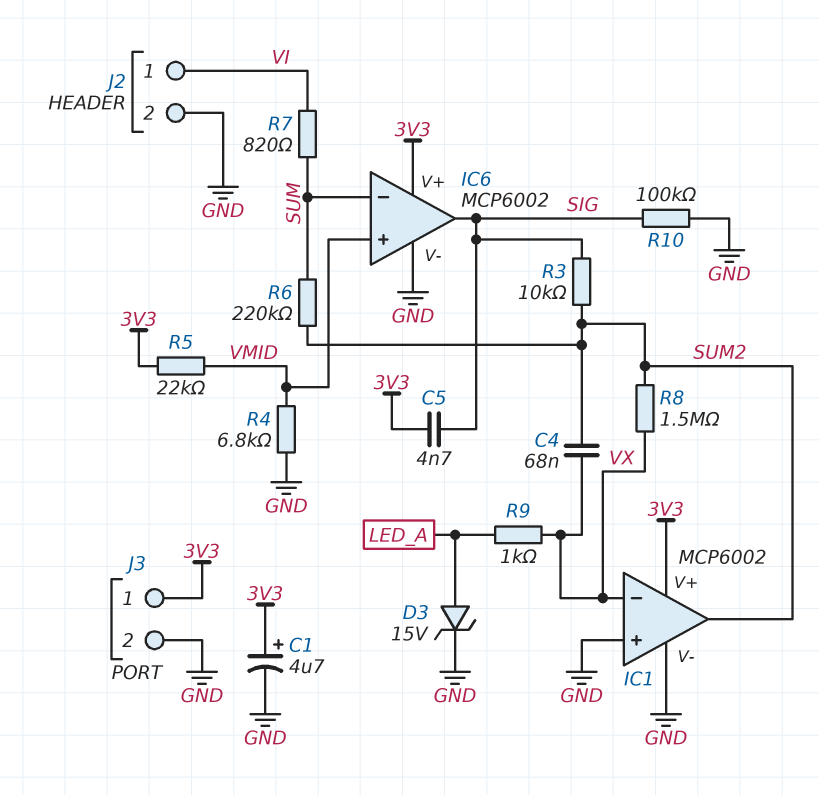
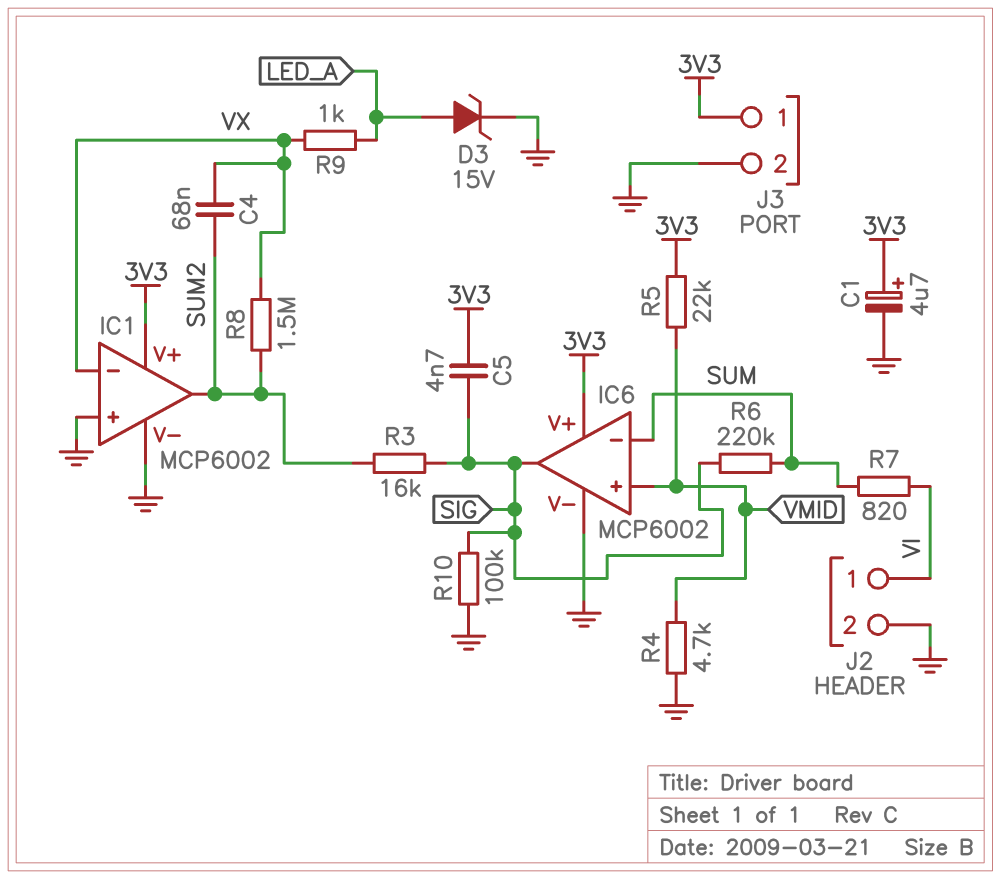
R3: 10k (SIG, SUM2) -> 16k (SIG, SUM2)
R4: 6.8k (GND, VMID) -> 4.7k (GND, VMID)
R6: 220k (SUM, SUM2) -> 220k (SIG, SUM)

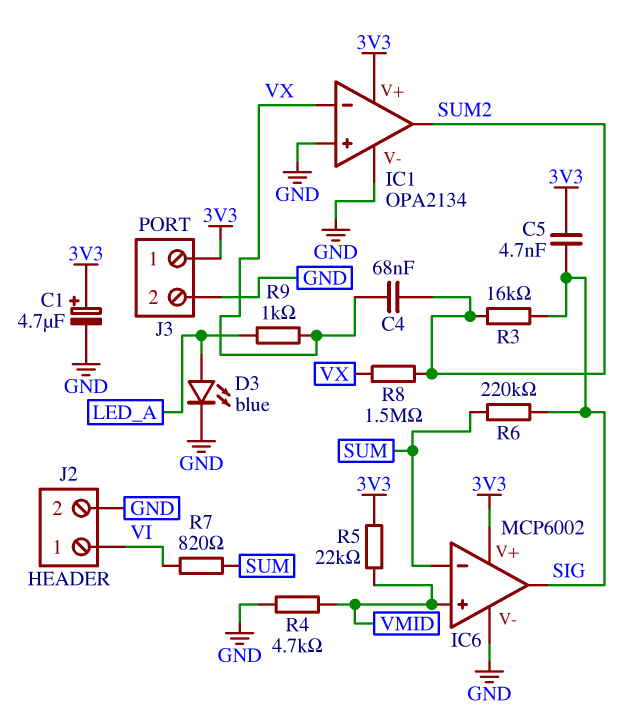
D3: zener 15V (A LED_A, K GND) -> LED blue (A LED_A, K GND)
IC1: MCP6002 -> OPA2134
R10: 100k (GND, SIG) -> none

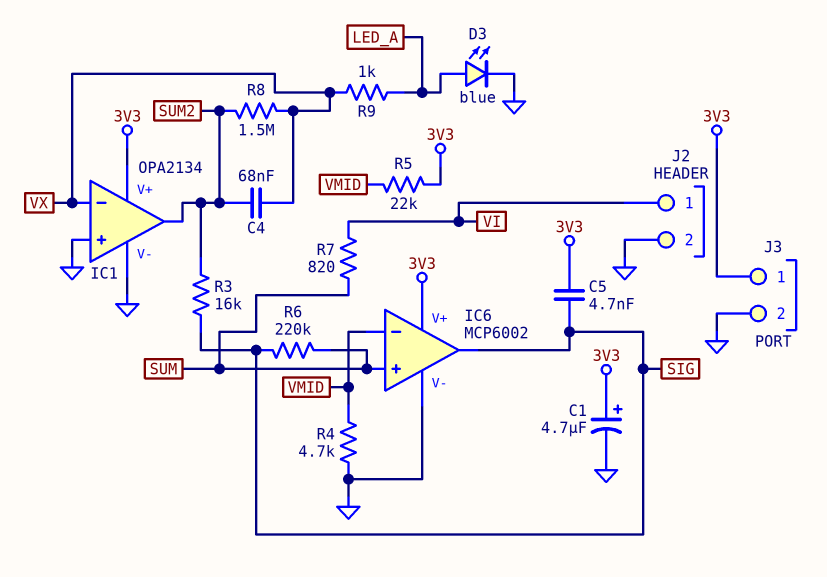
IC6 pin in+: VMID -> SUM
IC6 pin in-: SUM -> VMID

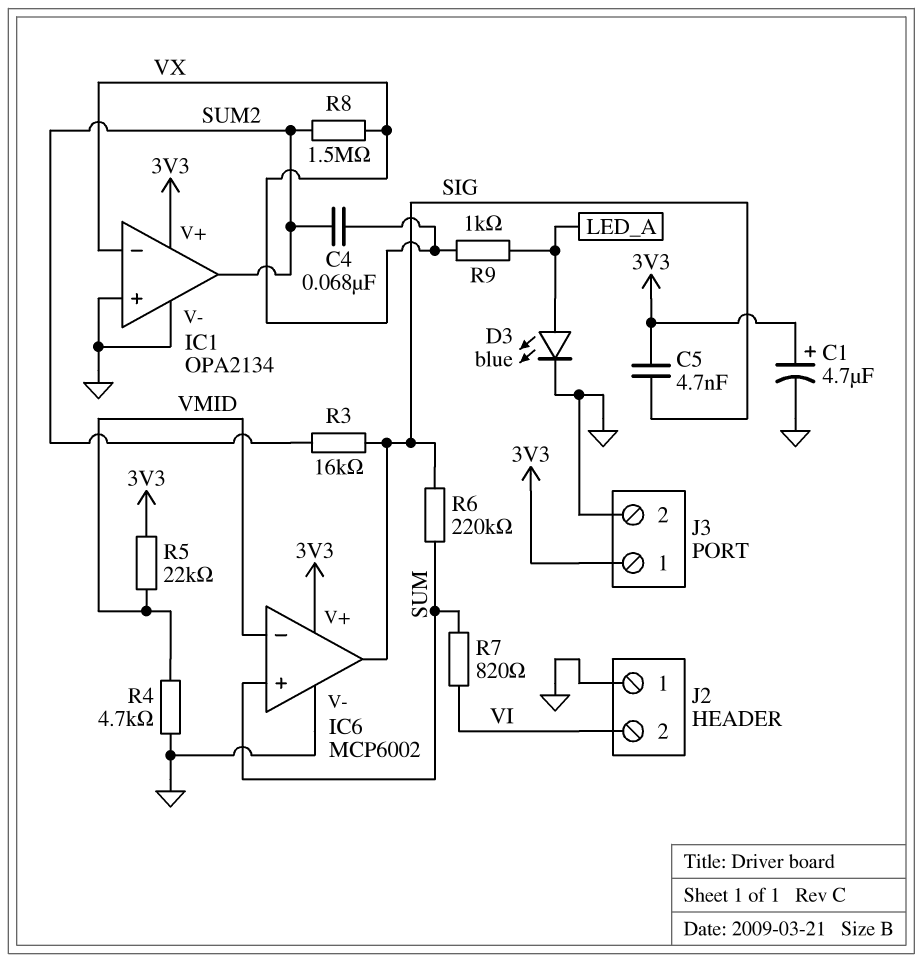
J2 pin 1: VI -> GND
J2 pin 2: GND -> VI

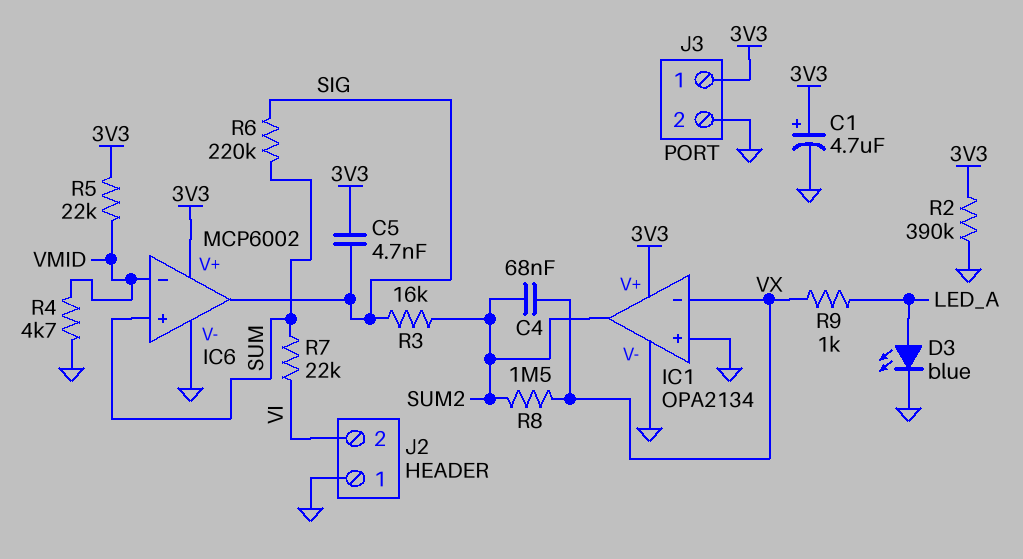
R2: none -> 390k (3V3, GND)
R7: 820 (SUM, VI) -> 22k (SUM, VI)

